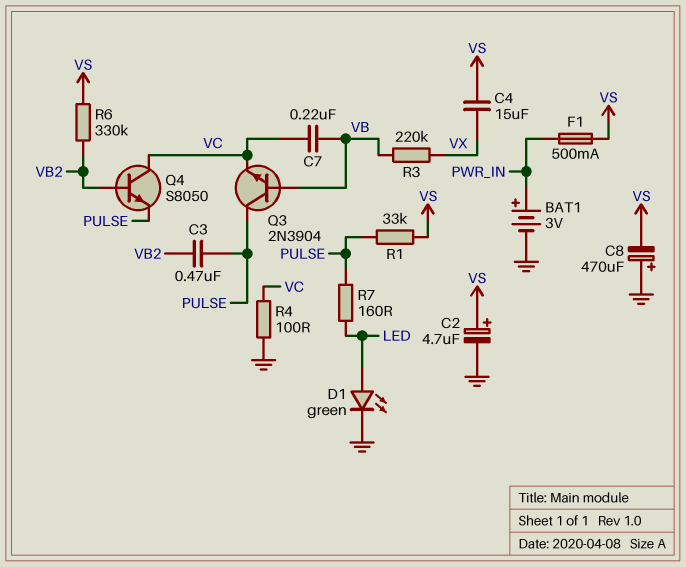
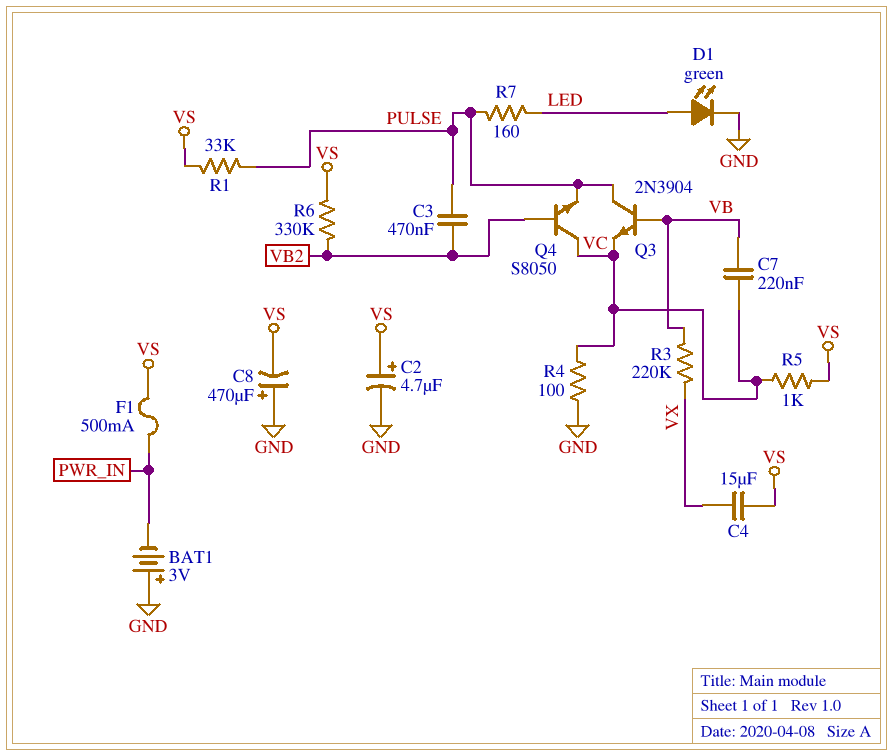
BAT1: 3V (plus PWR_IN, minus GND) -> 3V (plus GND, minus PWR_IN)
R5: none -> 1k (VC, VS)

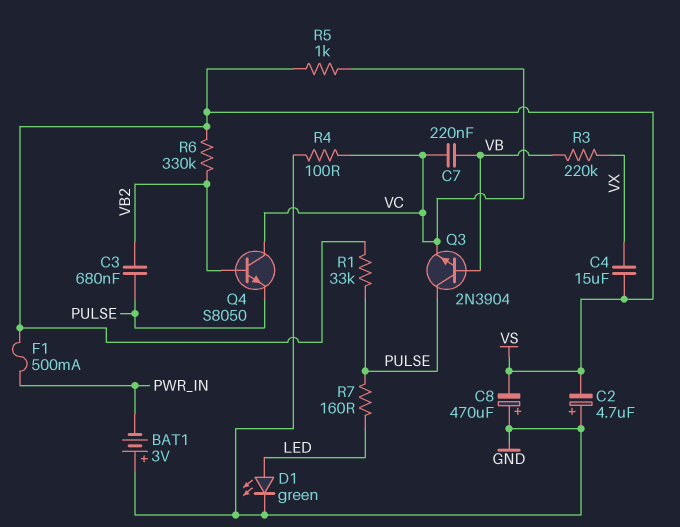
C2: 4.7uF (plus VS, minus GND) -> 4.7uF (plus GND, minus VS)
C3: 470nF (PULSE, VB2) -> 680nF (PULSE, VB2)

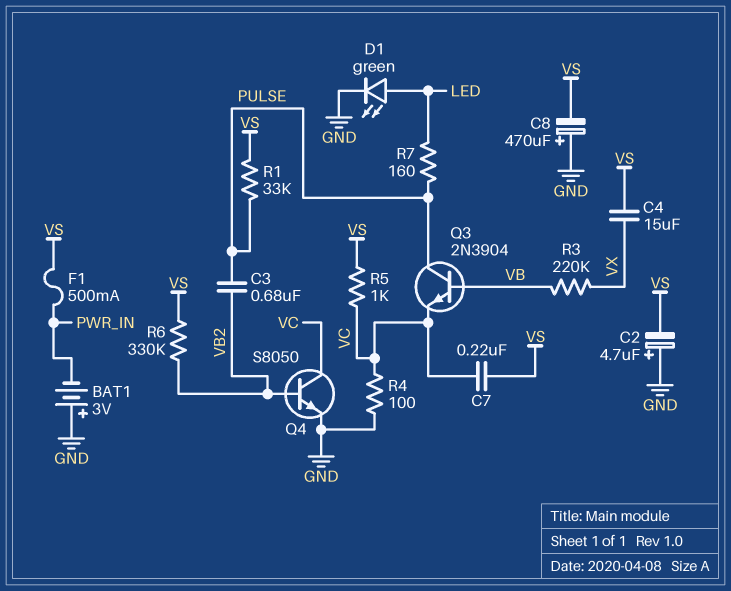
C7: 220nF (VB, VC) -> 220nF (VC, VS)
Q4: NPN S8050 (B VB2, C VC, E PULSE) -> NPN S8050 (B VB2, C VC, E GND)

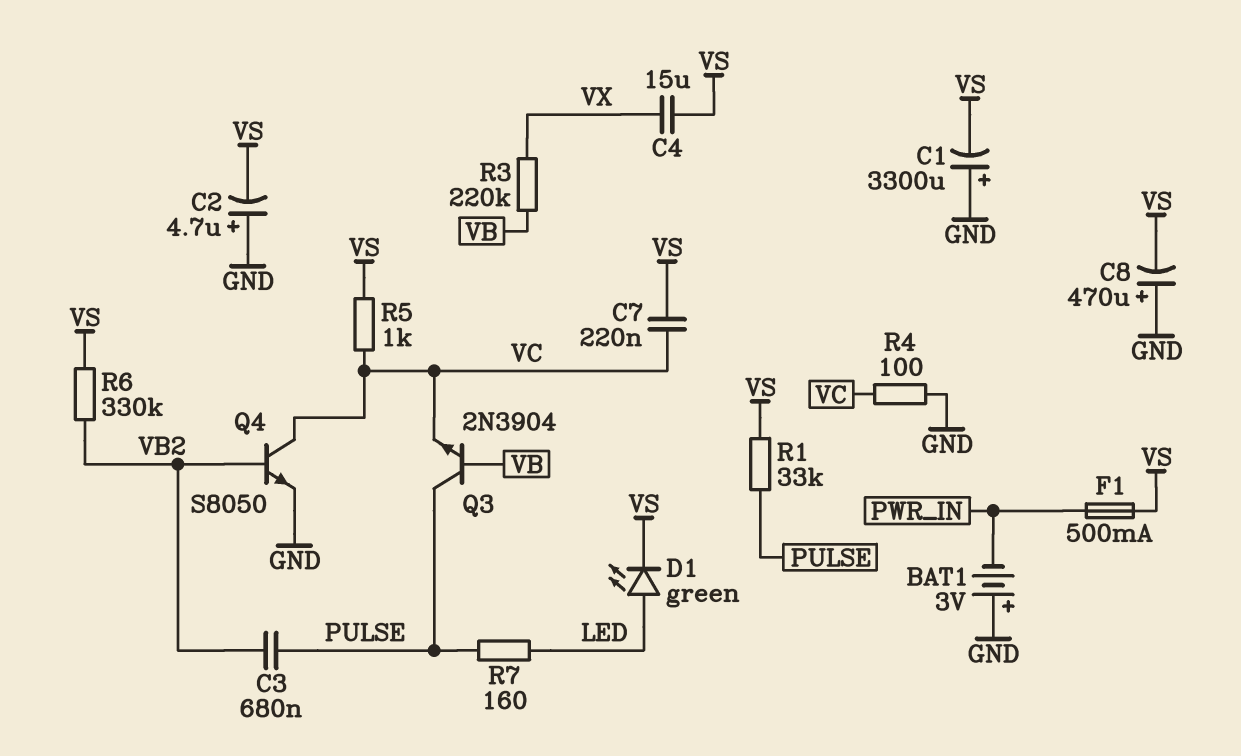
C1: none -> 3300uF (plus GND, minus VS)
D1: LED green (A LED, K GND) -> LED green (A LED, K VS)

